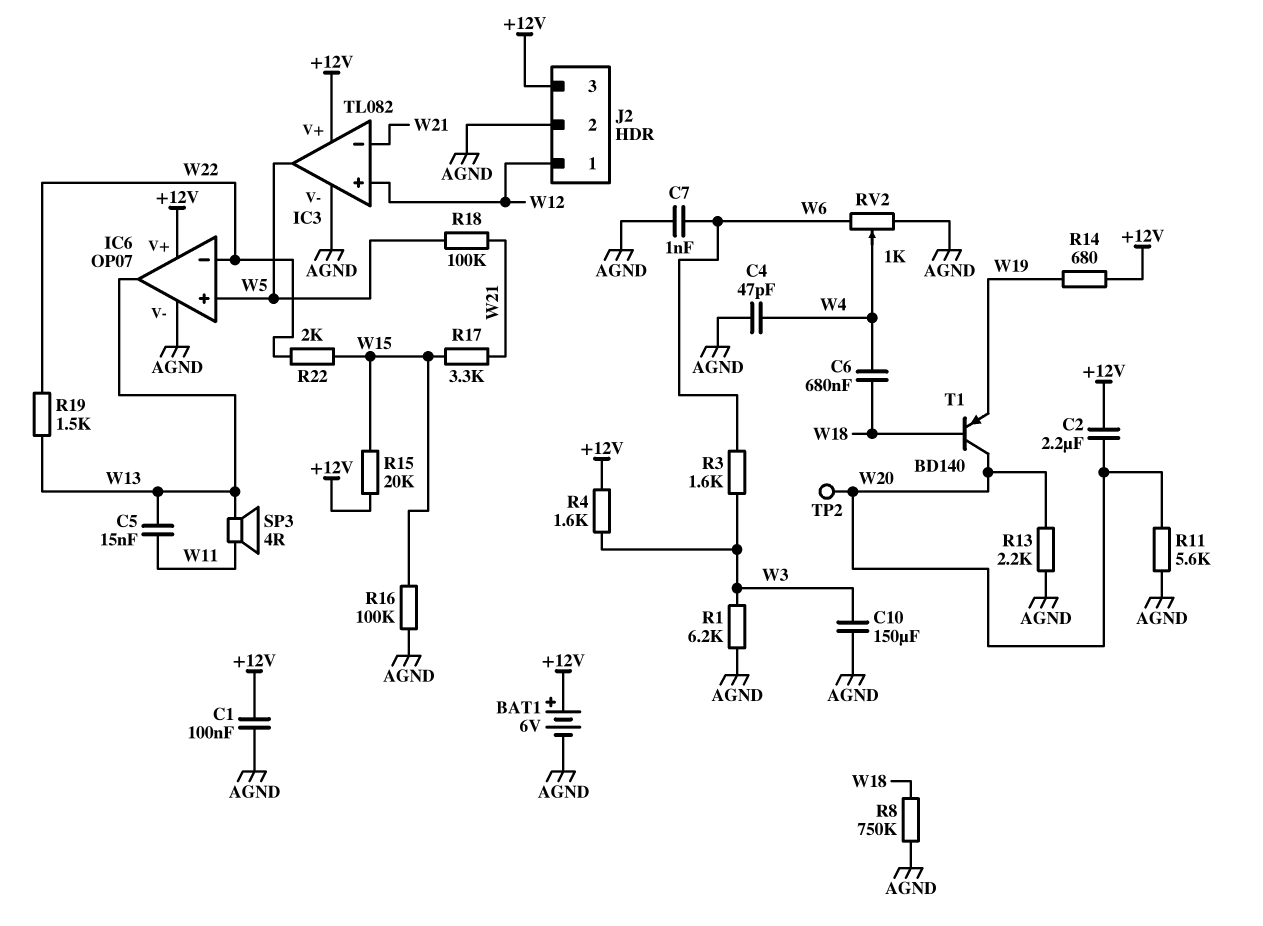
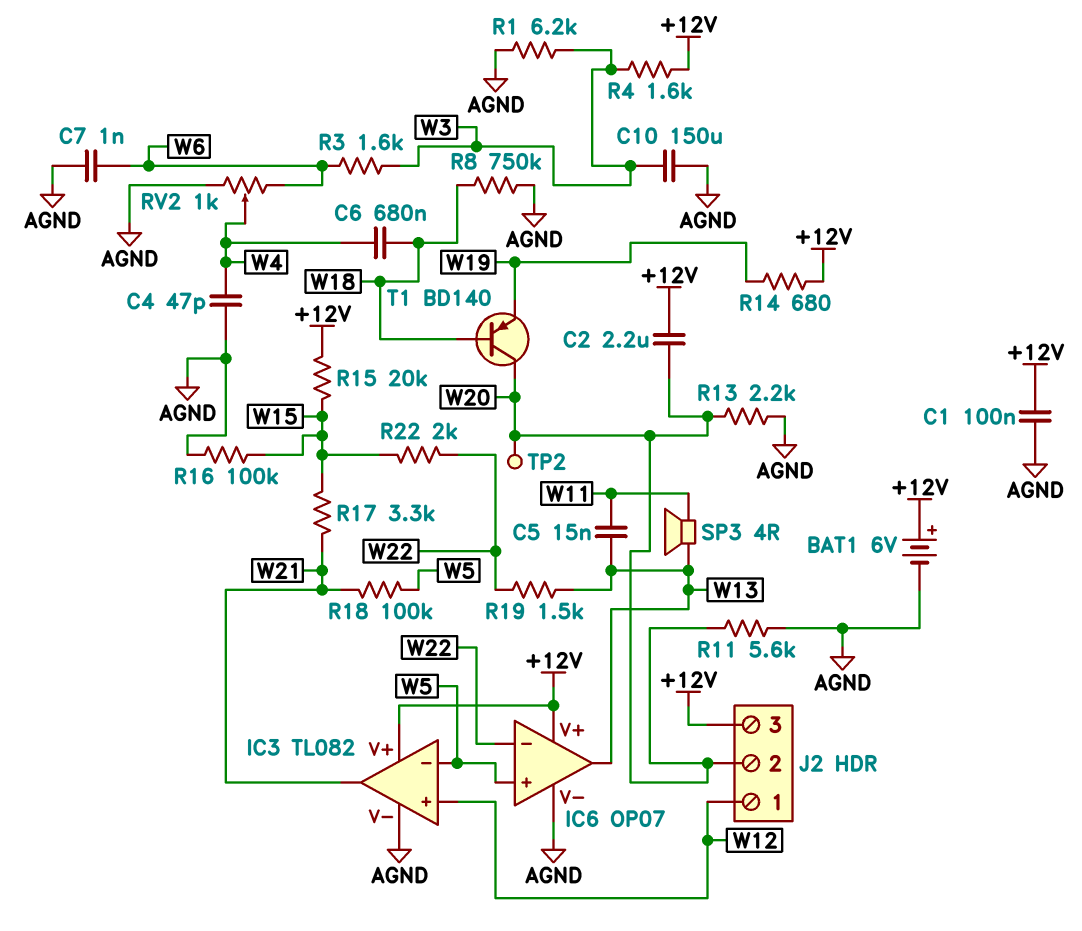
IC3 pin in-: W21 -> W5
IC3 pin out: W5 -> W21
J2 pin 2: AGND -> W20

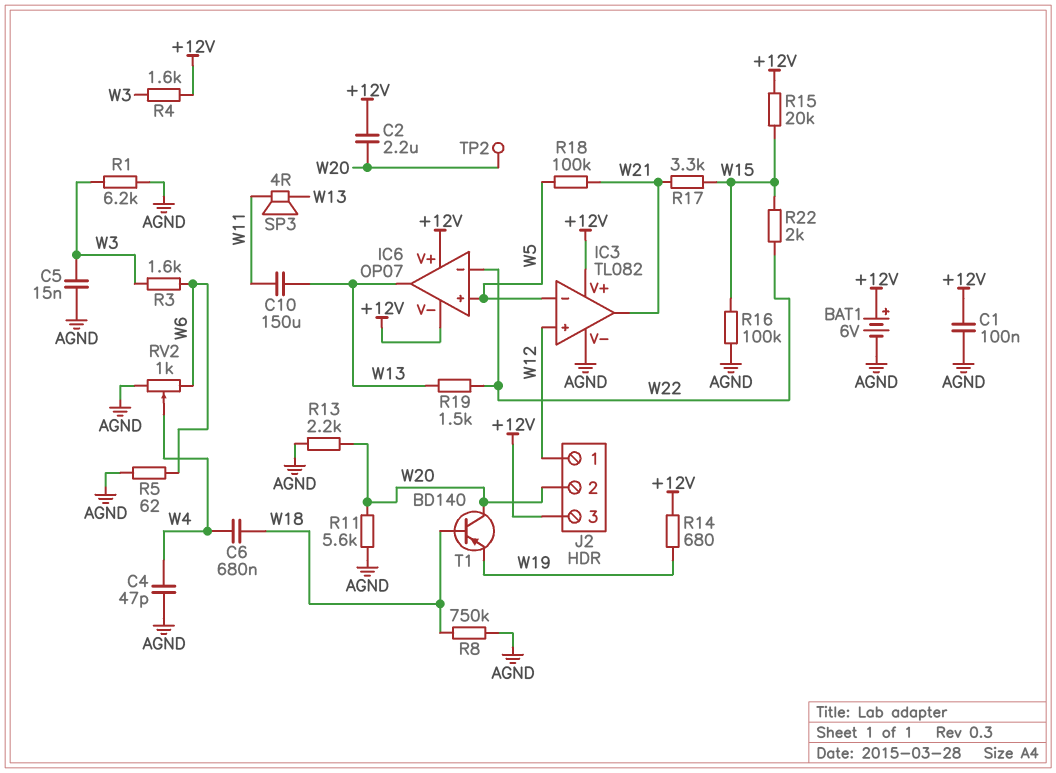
C5: 15nF (W11, W13) -> 15nF (AGND, W3)
C7: 1nF (AGND, W6) -> none
C10: 150uF (AGND, W3) -> 150uF (W11, W13)
IC6 pin V-: AGND -> +12V
R5: none -> 62 (AGND, W6)

